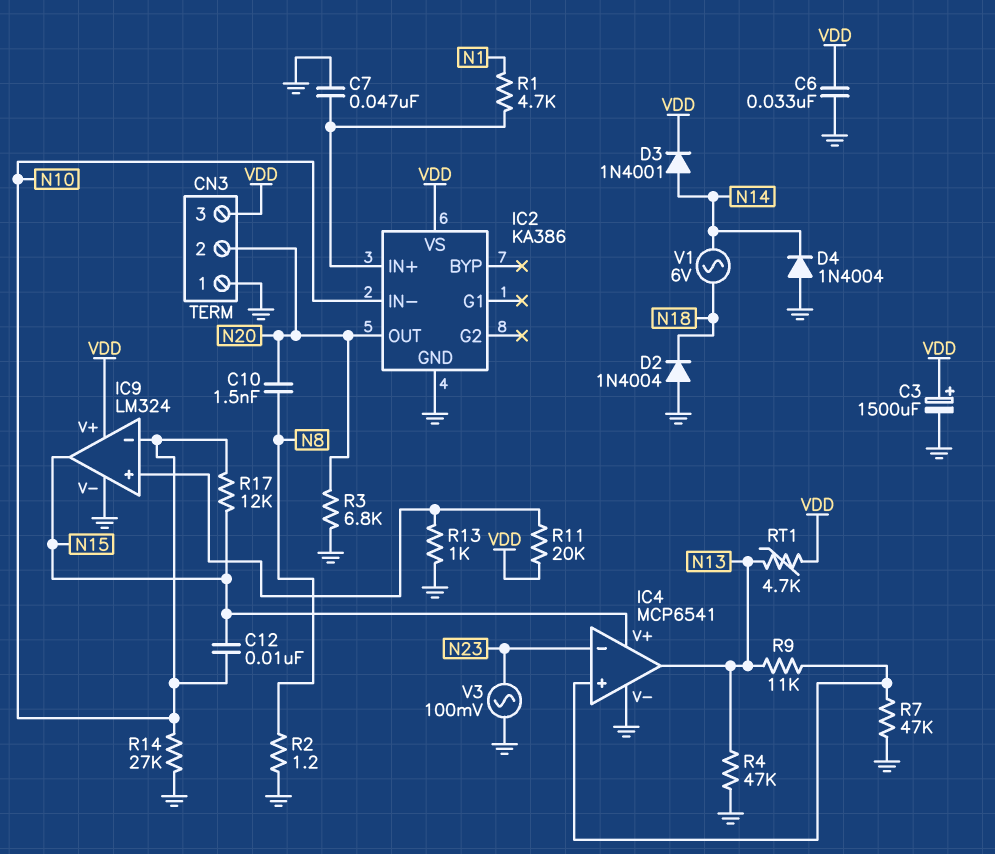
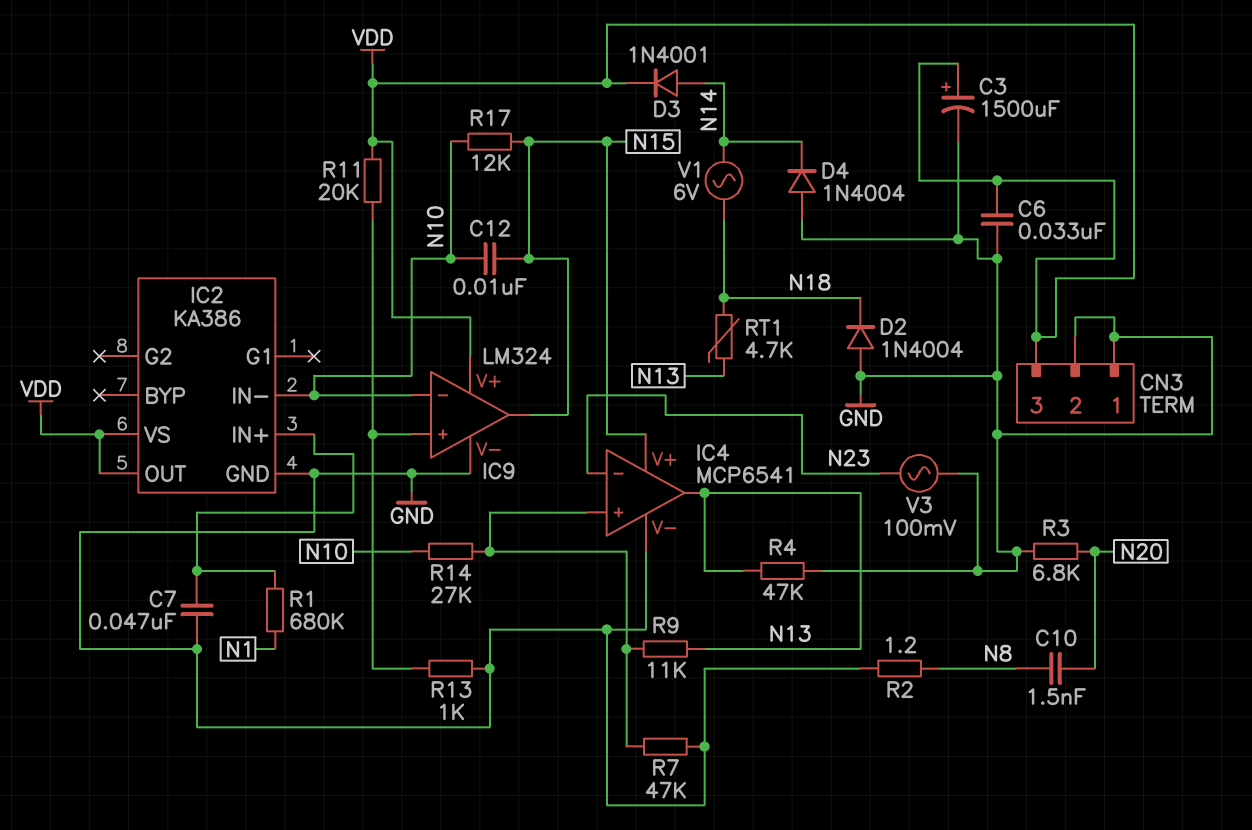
CN3 pin 2: N20 -> GND
IC2 pin OUT: N20 -> VDD
R1: 4.7k (IC2/IN+, N1) -> 680k (IC2/IN+, N1)
R14: 27k (GND, N10) -> 27k (IC4/in+, N10)
RT1: 4.7k (N13, VDD) -> 4.7k (N13, N18)

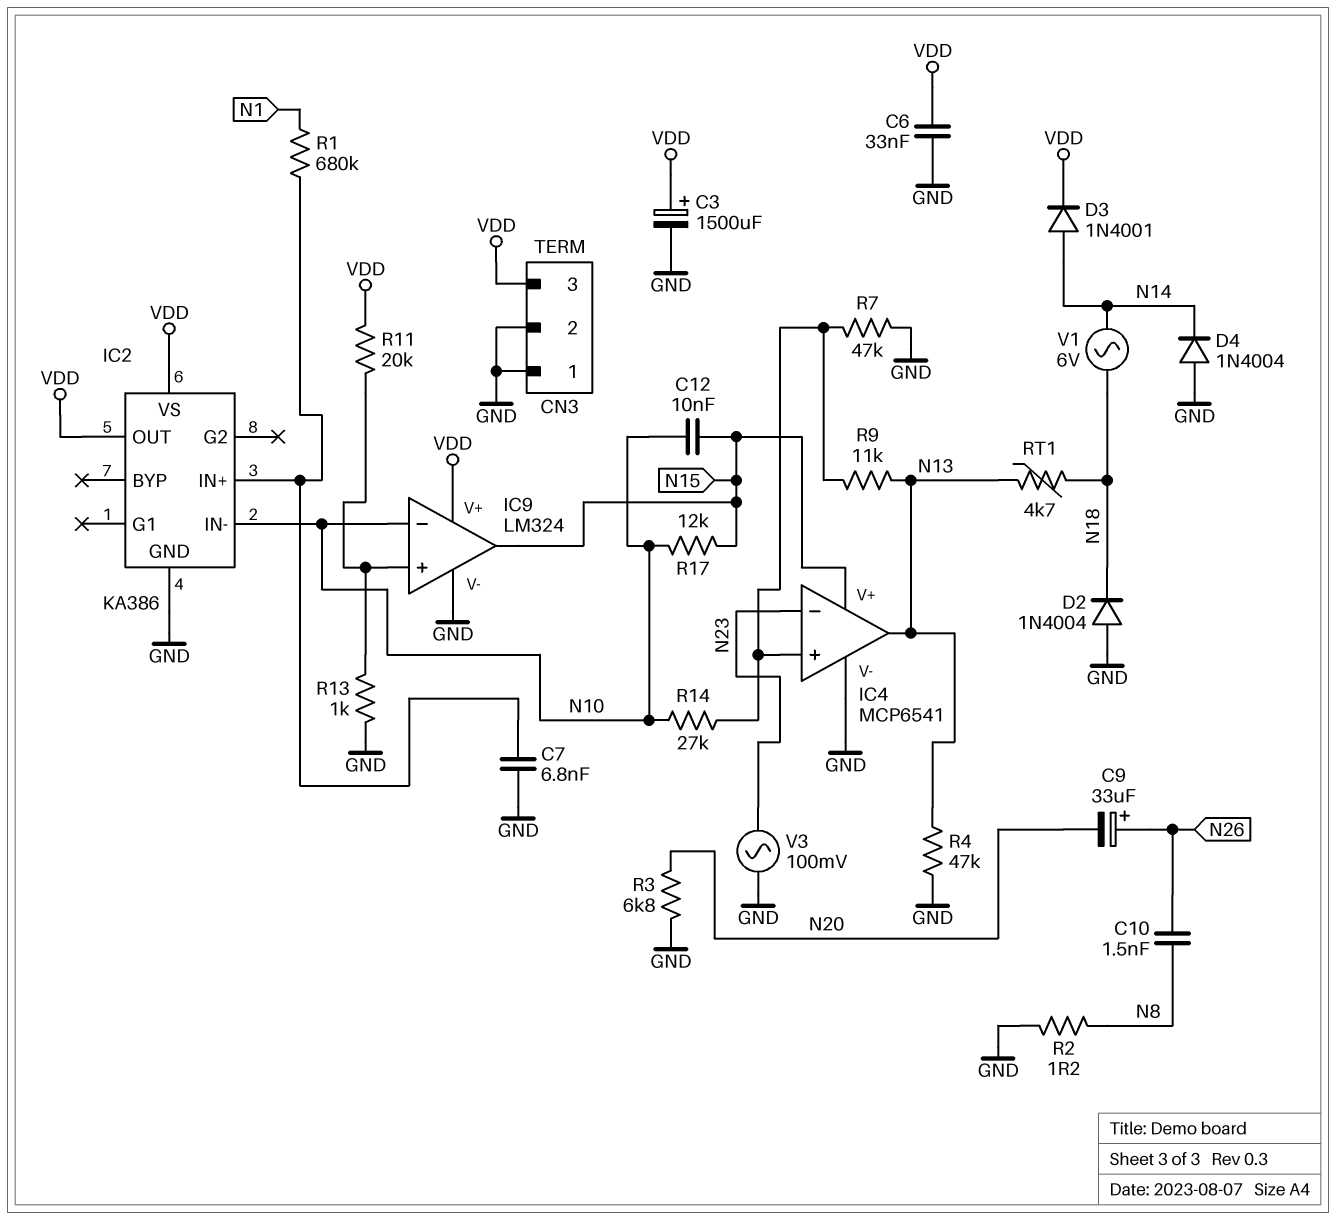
C7: 47nF (GND, IC2/IN+) -> 6.8nF (GND, IC2/IN+)
C9: none -> 33uF (plus N26, minus N20)
C10: 1.5nF (N8, N20) -> 1.5nF (N8, N26)

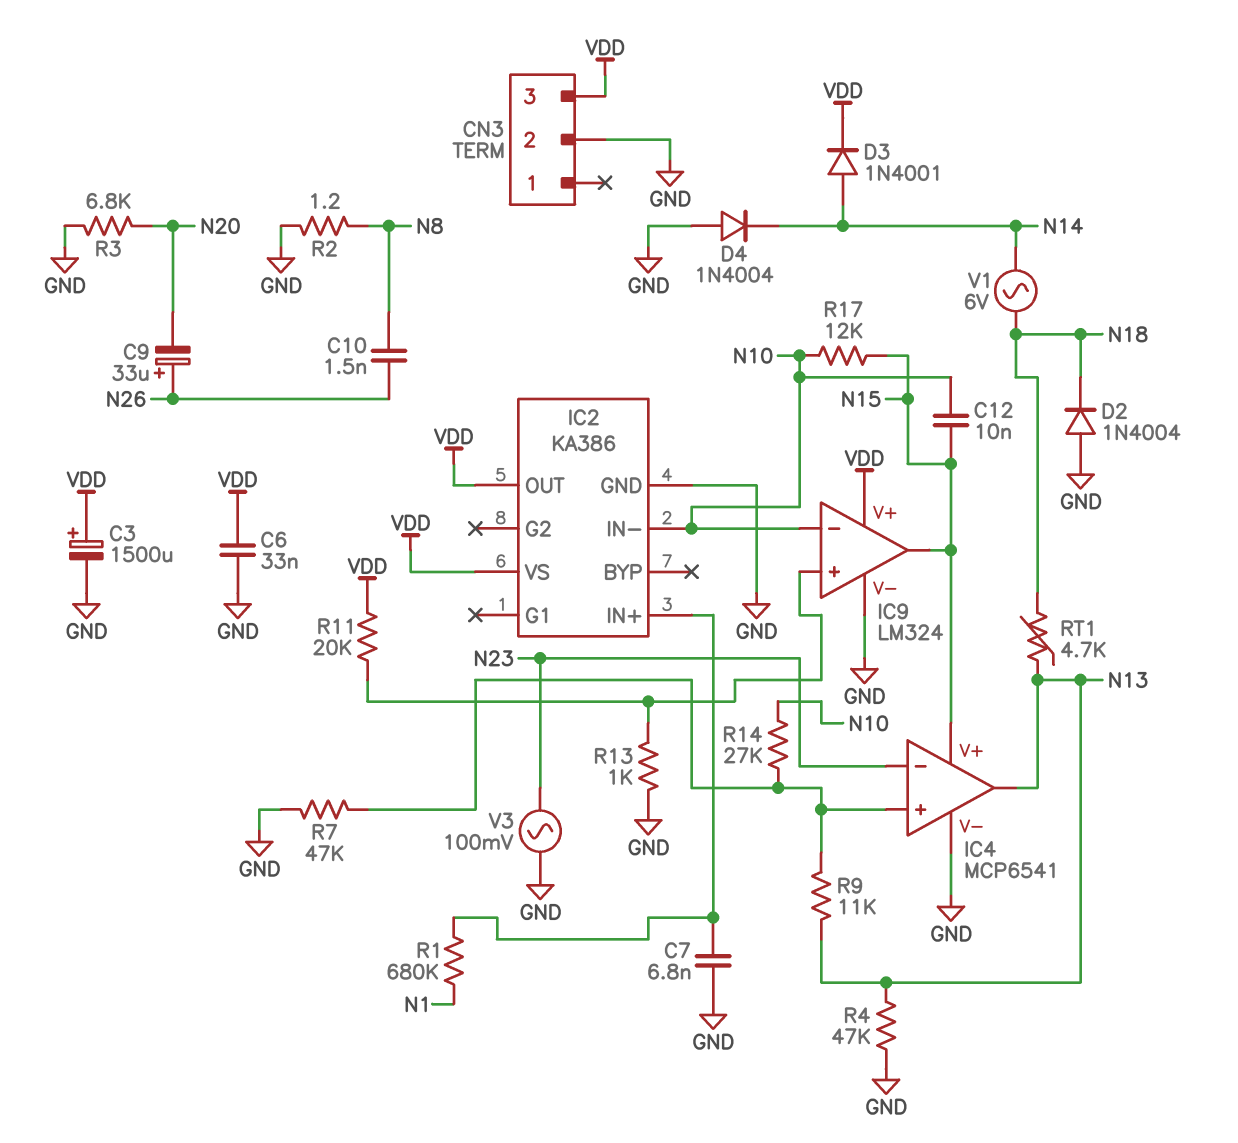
CN3 pin 1: GND -> none

